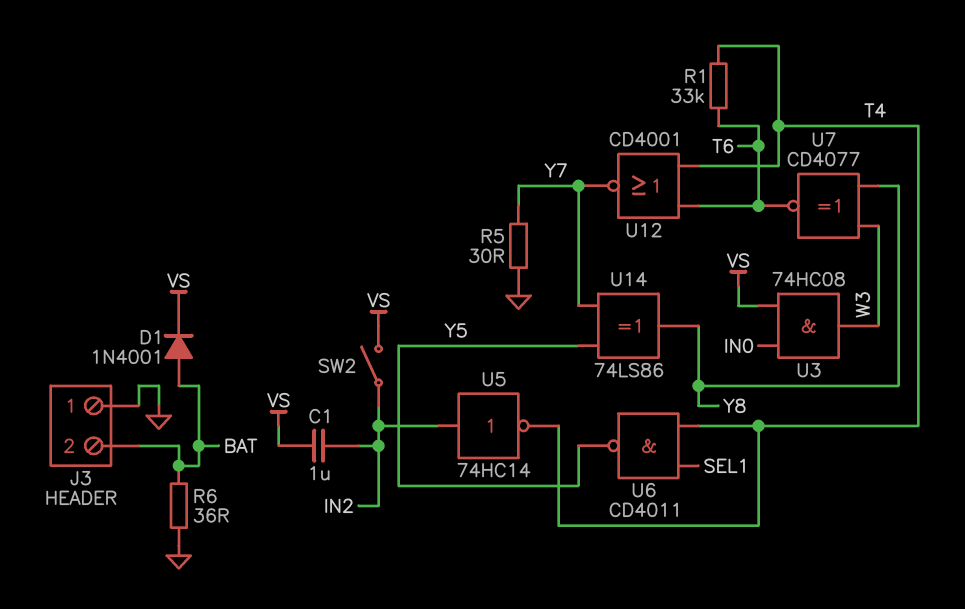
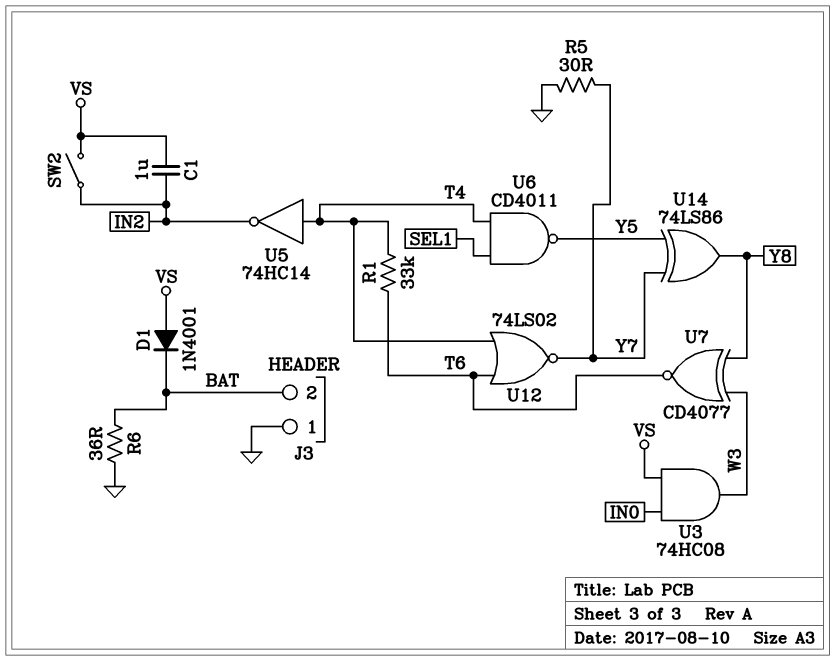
D1: diode 1N4001 (A BAT, K VS) -> diode 1N4001 (A VS, K BAT)
U5: NOT 74HC14 (in IN2, out T4) -> NOT 74HC14 (in T4, out IN2)
U12: NOR CD4001 (in T4, in T6, out Y7) -> NOR 74LS02 (in T4, in T6, out Y7)

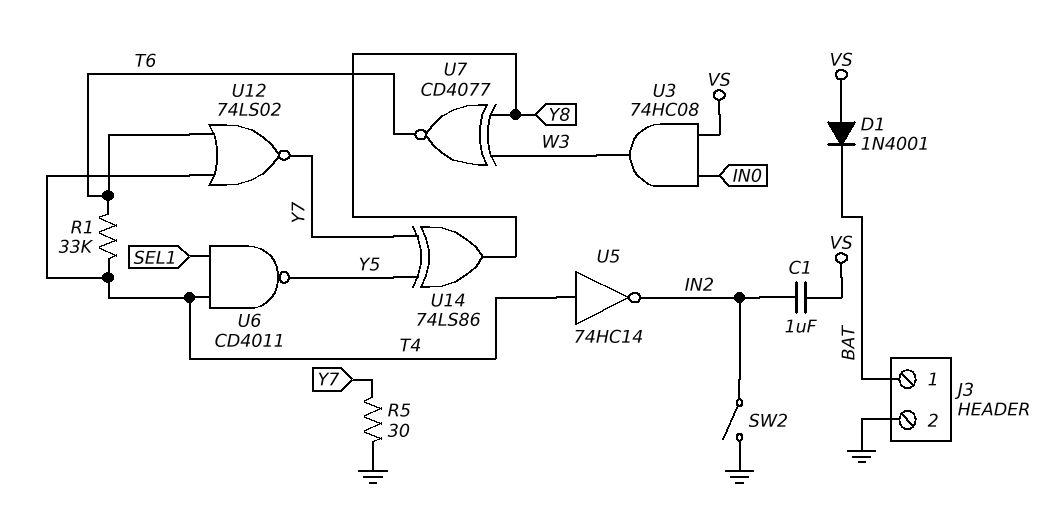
J3 pin 1: GND -> BAT
J3 pin 2: BAT -> GND
R6: 36 (BAT, GND) -> none
SW2: switch (IN2, VS) -> switch (GND, IN2)

